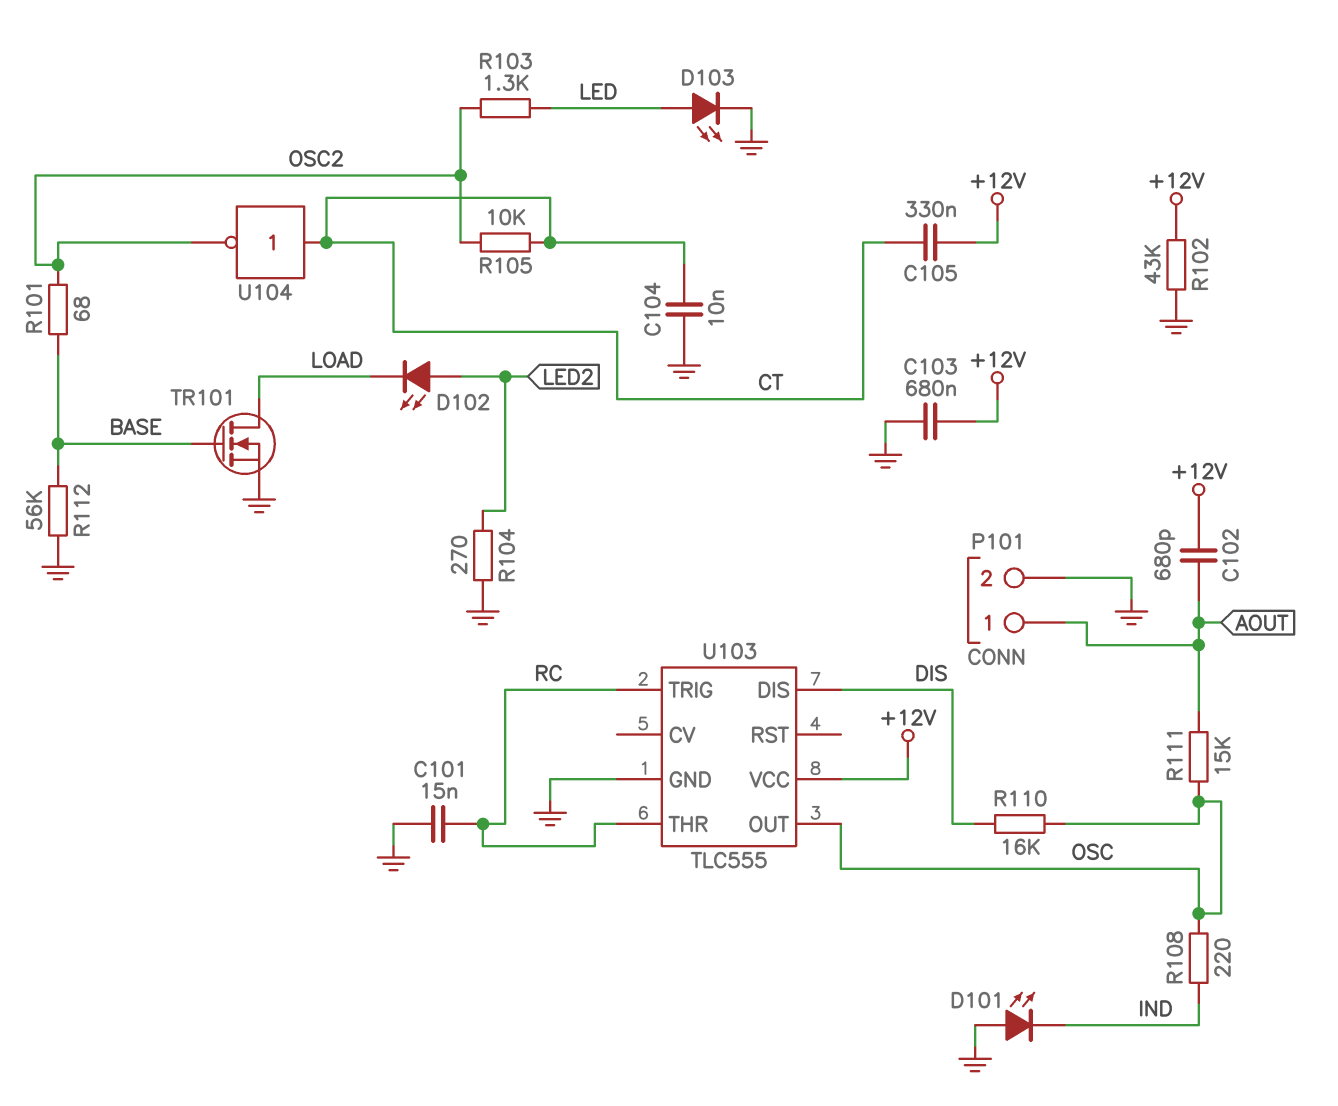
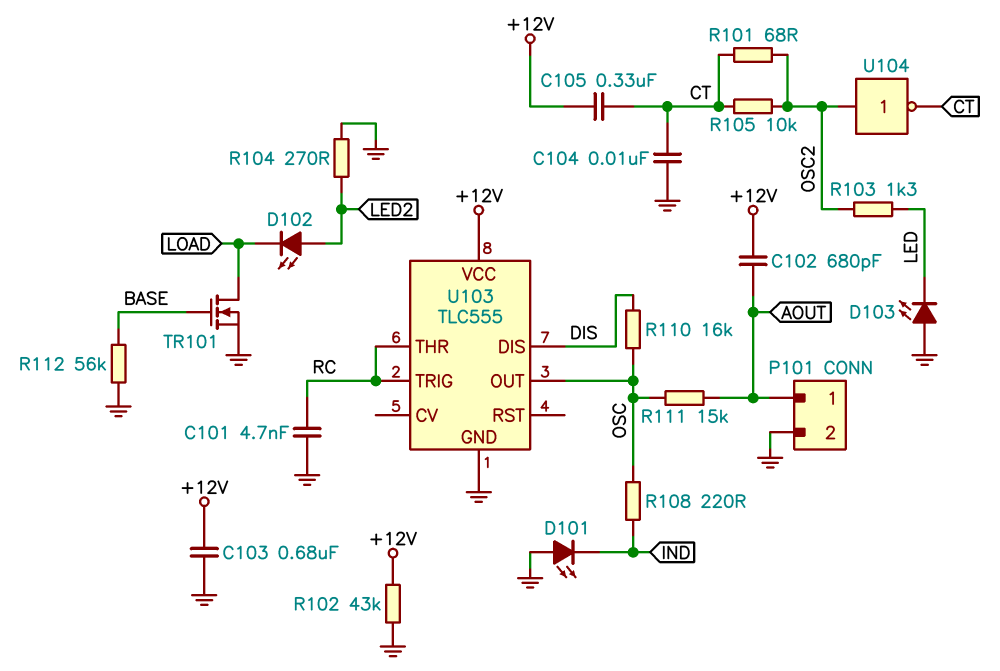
C101: 15nF (GND, RC) -> 4.7nF (GND, RC)
D103: LED (A LED, K GND) -> LED (A GND, K LED)
R101: 68 (BASE, OSC2) -> 68 (CT, OSC2)
U104: NOT (in CT, out OSC2) -> NOT (in OSC2, out CT)

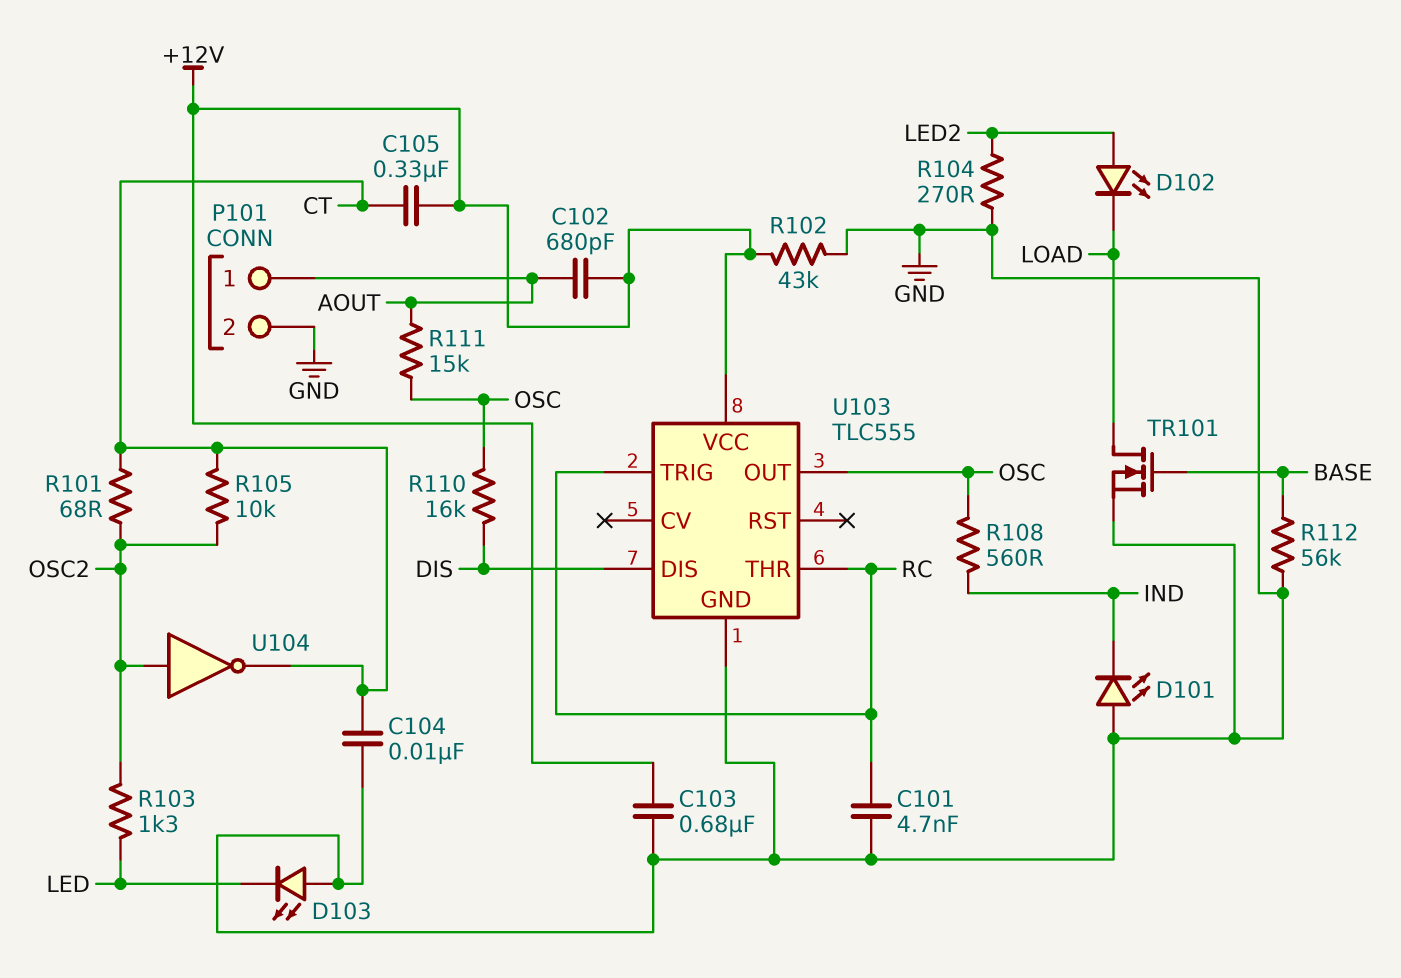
R108: 220 (IND, OSC) -> 560 (IND, OSC)

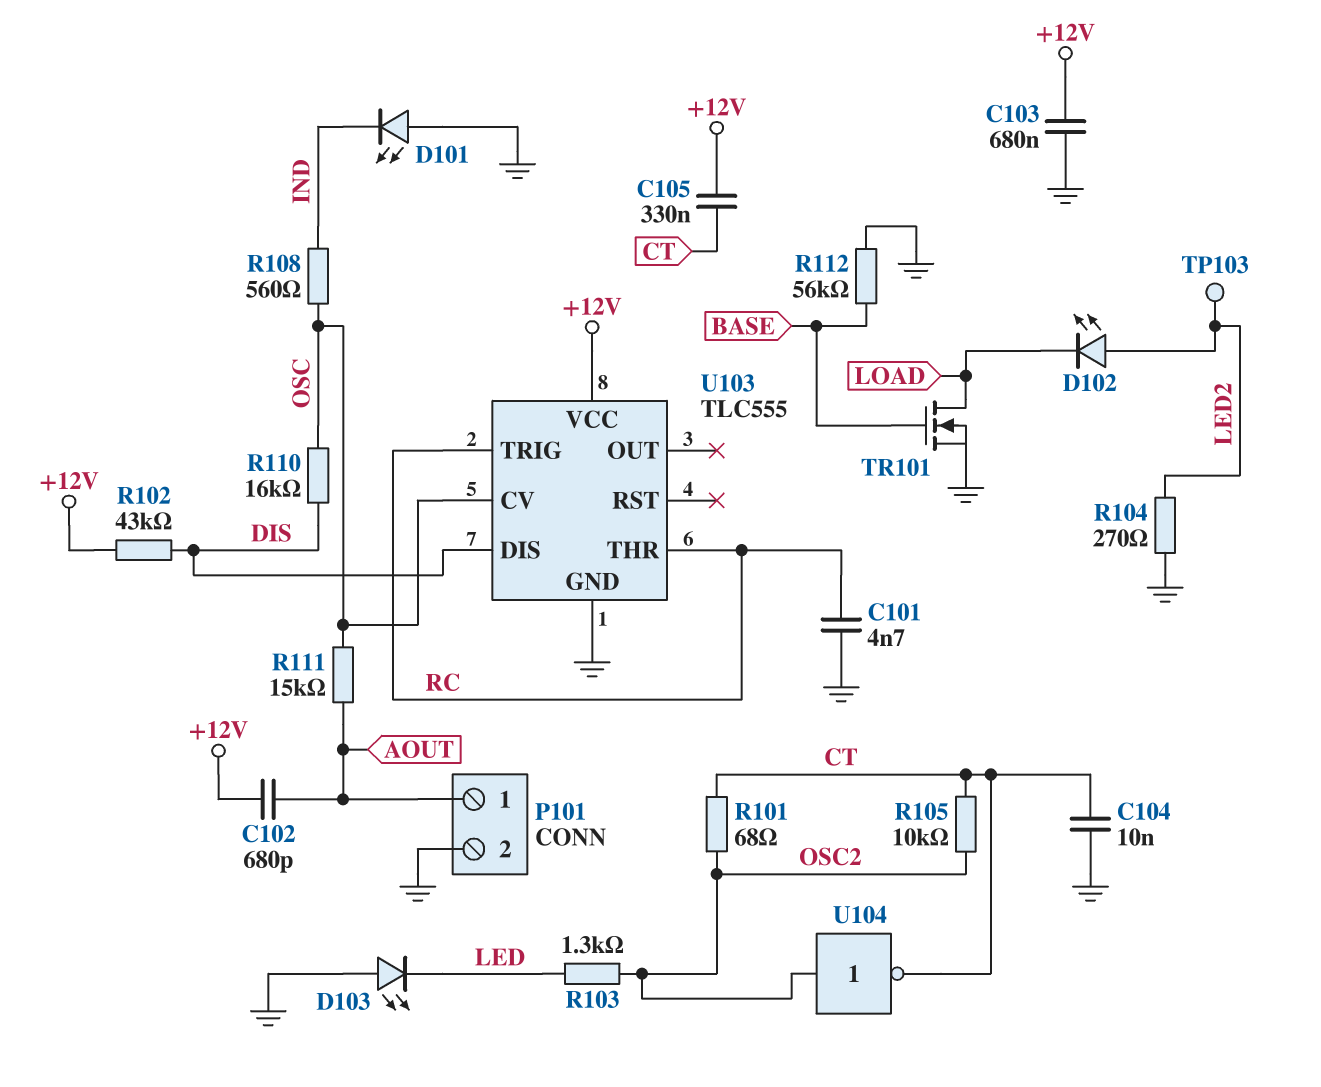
R102: 43k (+12V, GND) -> 43k (+12V, DIS)
TP103: none -> test point (LED2)
U103 pin CV: none -> OSC
U103 pin OUT: OSC -> none

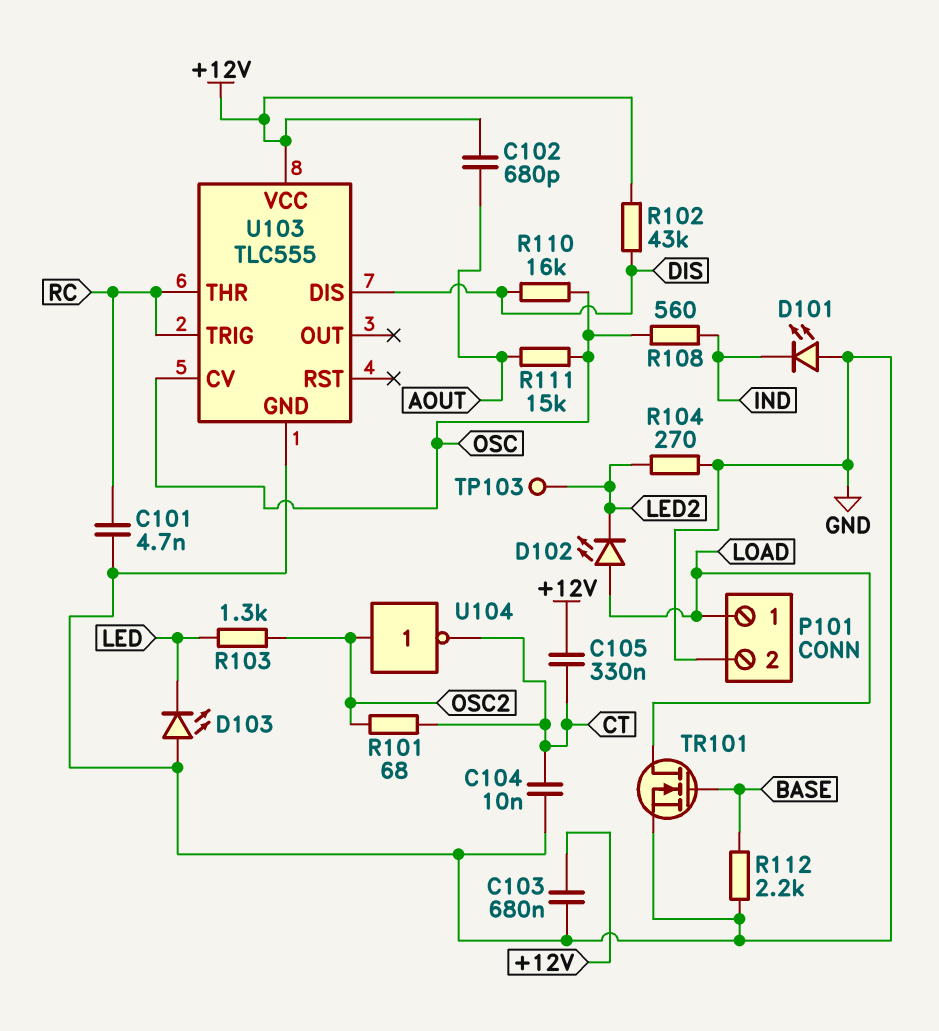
D102: LED (A LED2, K LOAD) -> LED (A LOAD, K LED2)
P101 pin 1: AOUT -> LOAD
R105: 10k (CT, OSC2) -> none
R112: 56k (BASE, GND) -> 2.2k (BASE, GND)

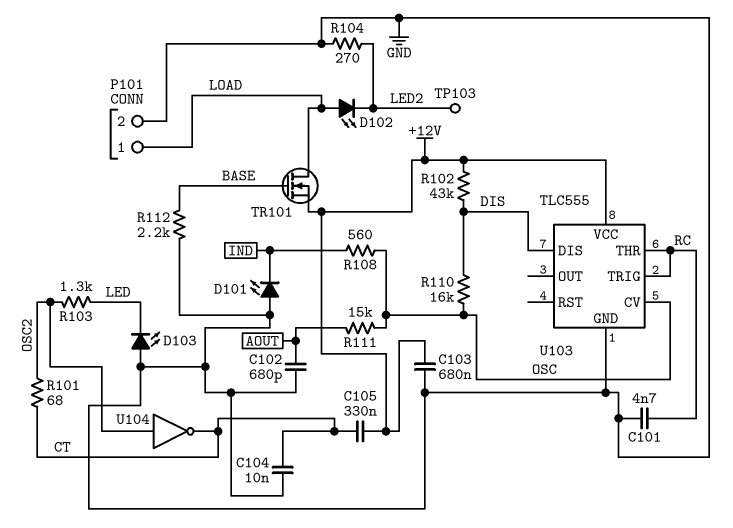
C102: 680pF (+12V, AOUT) -> 680pF (AOUT, GND)
TR101: NMOS (G BASE, D LOAD, S GND) -> NMOS (G BASE, D LOAD, S +12V)

